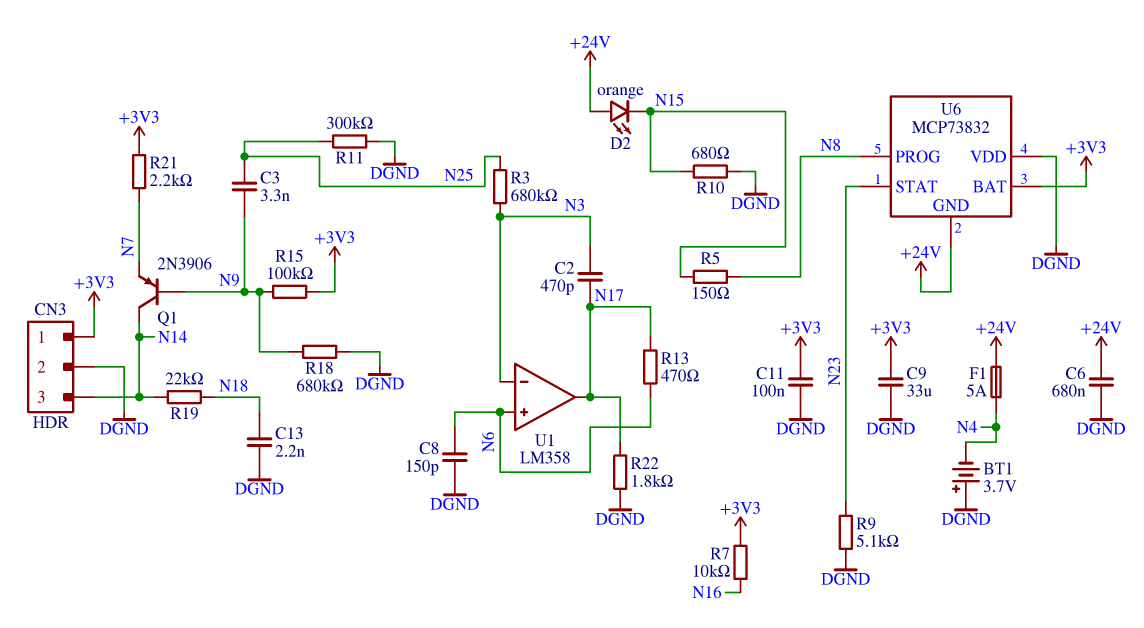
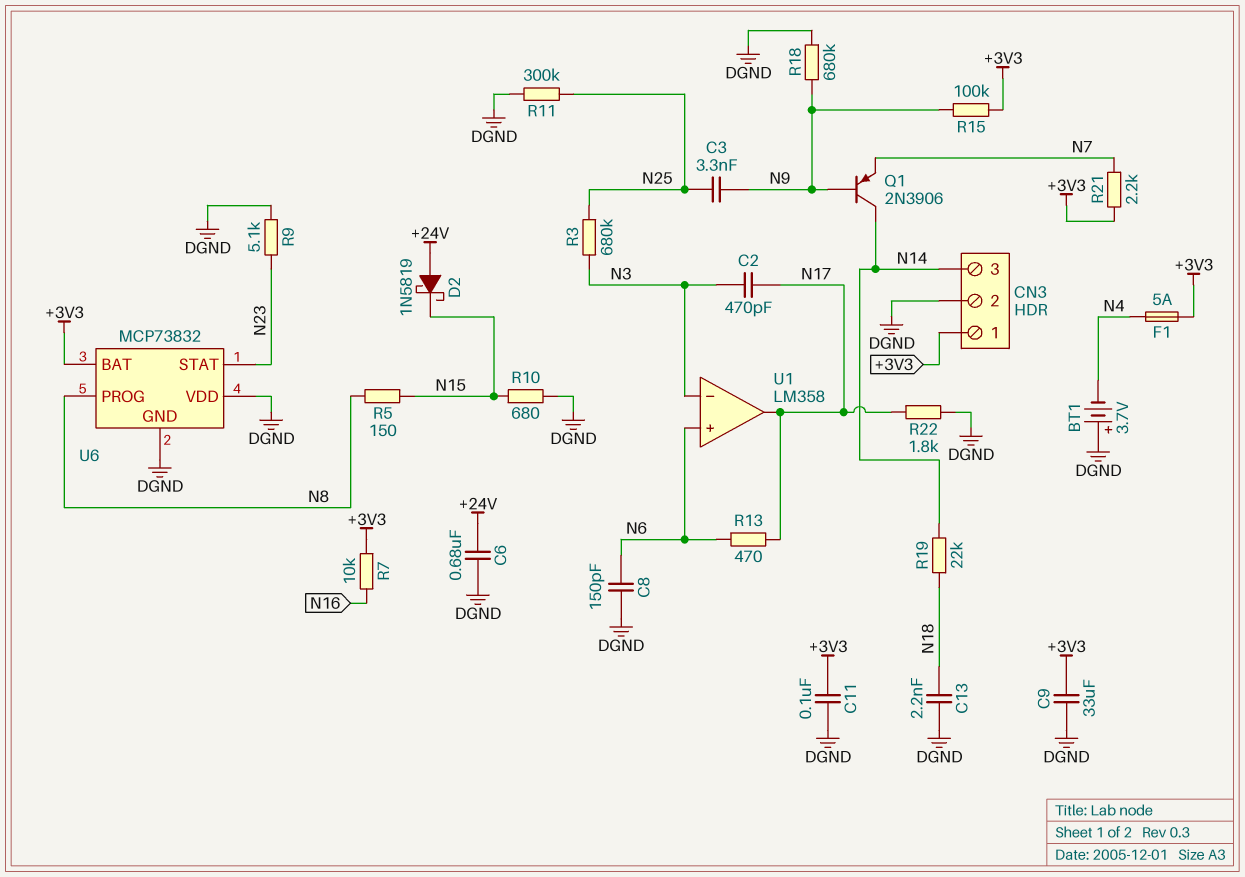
D2: LED orange (A +24V, K N15) -> schottky 1N5819 (A +24V, K N15)
F1: 5A (+24V, N4) -> 5A (+3V3, N4)
U6 pin GND: +24V -> DGND

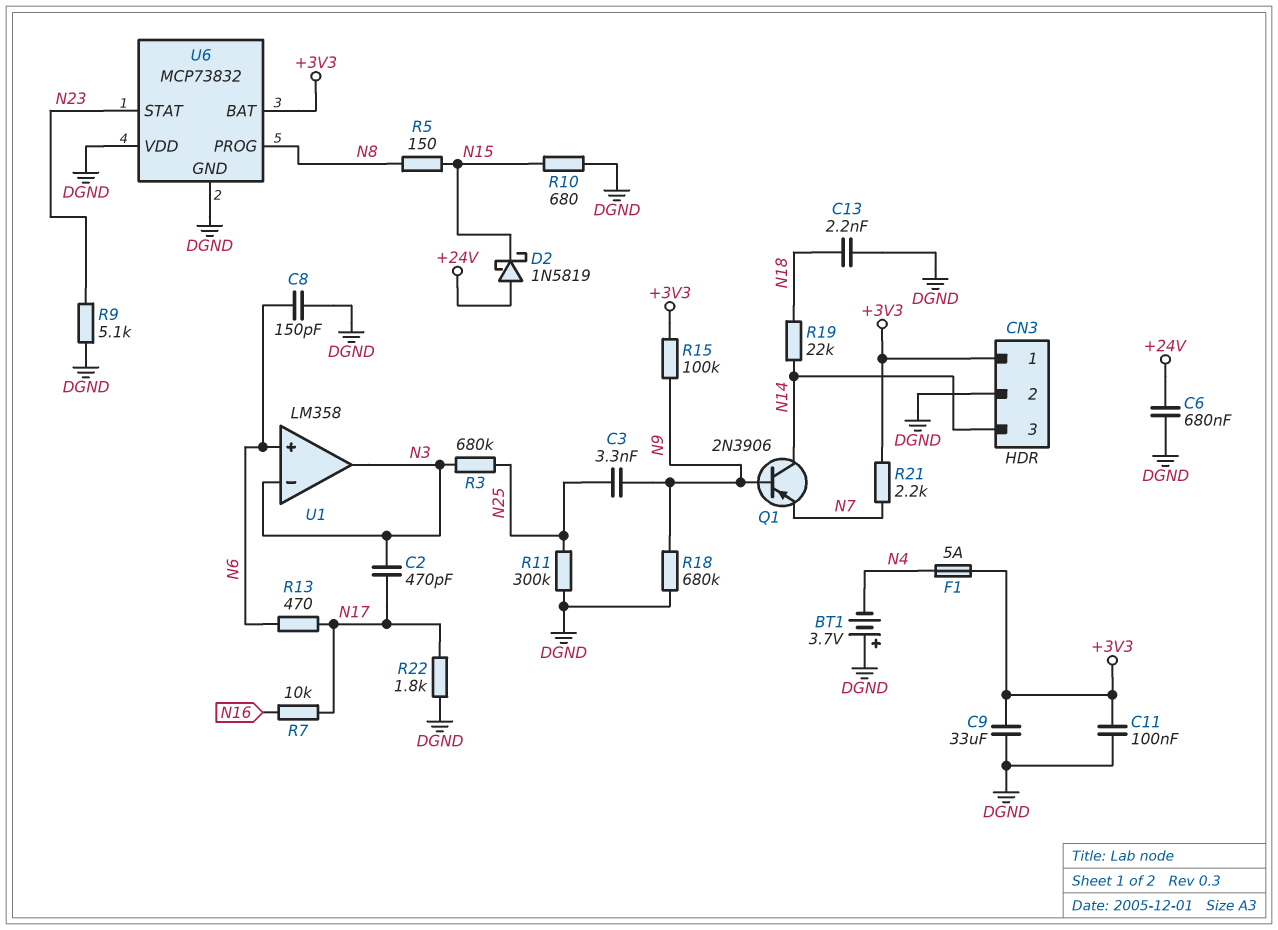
R7: 10k (+3V3, N16) -> 10k (N16, N17)
U1 pin out: N17 -> N3

